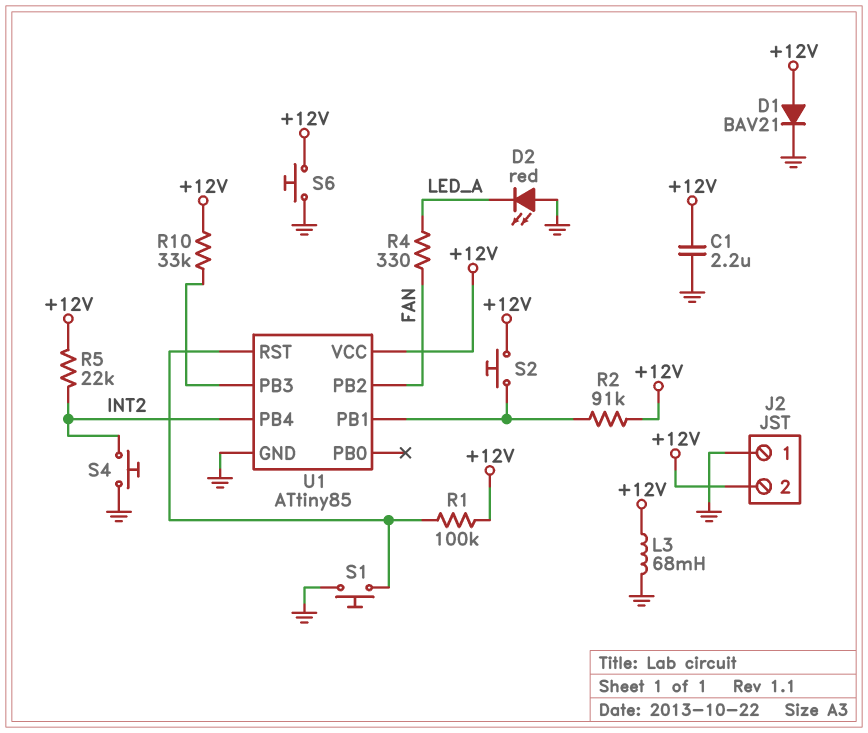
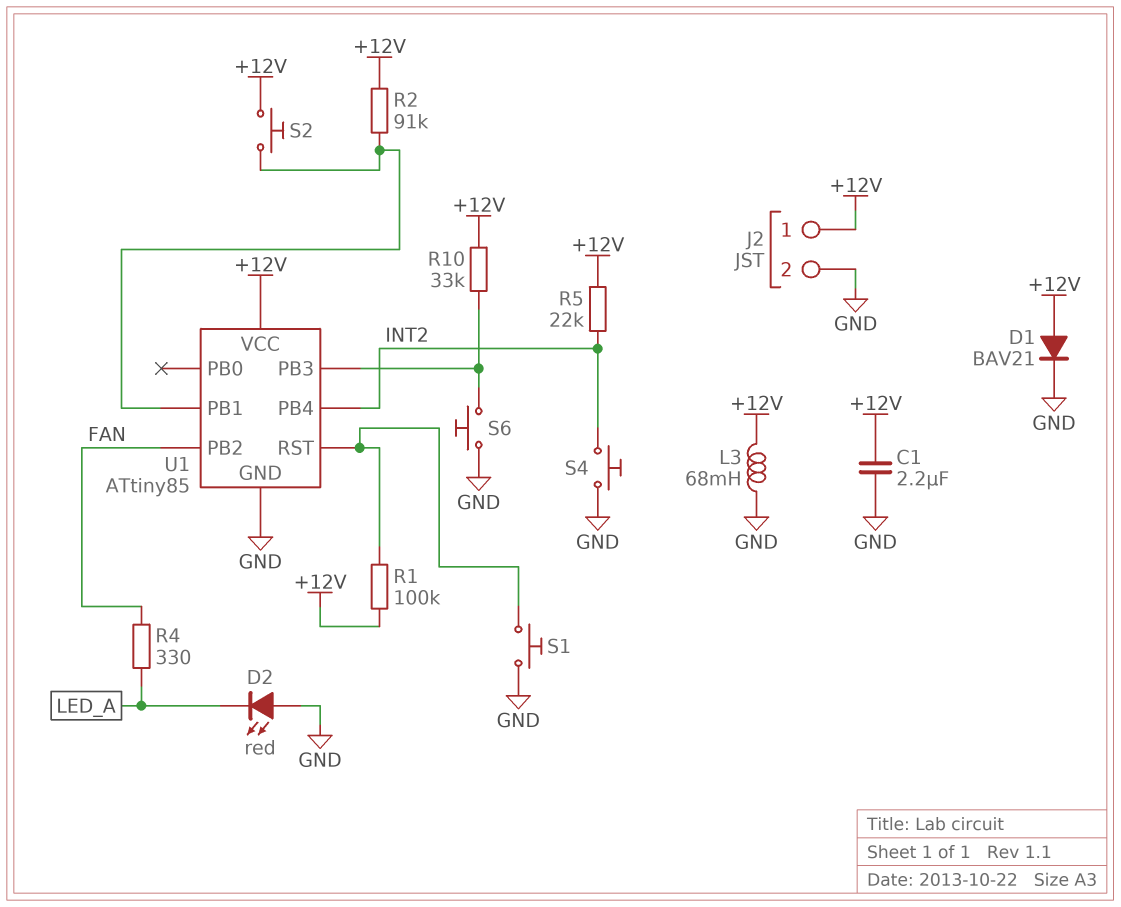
J2 pin 1: GND -> +12V
J2 pin 2: +12V -> GND
S6: button (+12V, GND) -> button (GND, U1/PB3)

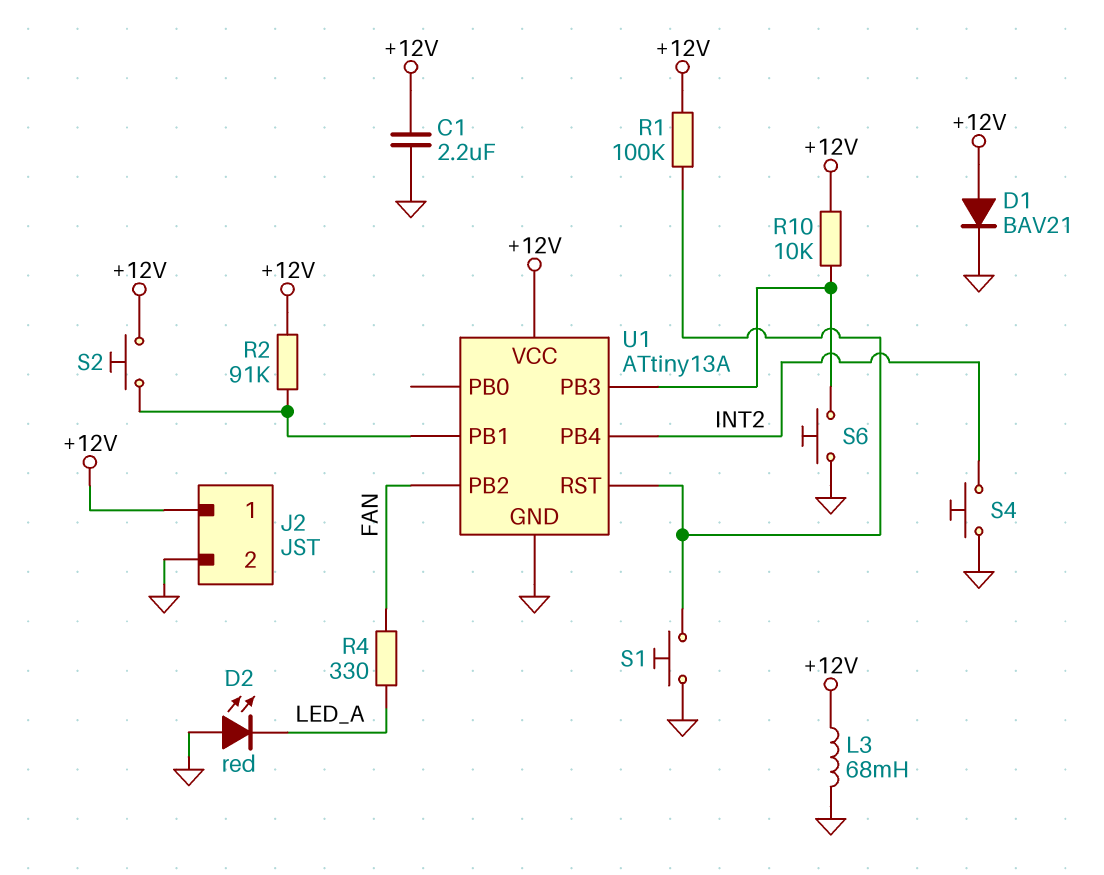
R5: 22k (+12V, INT2) -> none
R10: 33k (+12V, U1/PB3) -> 10k (+12V, U1/PB3)
U1: ATtiny85 -> ATtiny13A

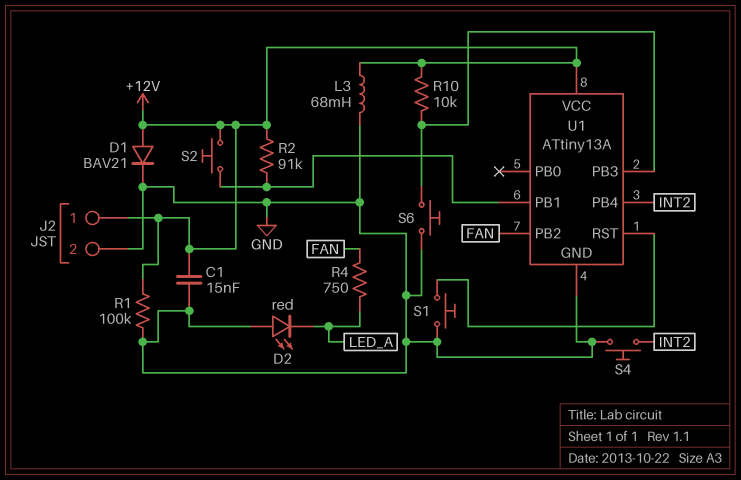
C1: 2.2uF (+12V, GND) -> 15nF (+12V, GND)
R1: 100k (+12V, U1/RST) -> 100k (+12V, GND)
R4: 330 (FAN, LED_A) -> 750 (FAN, LED_A)

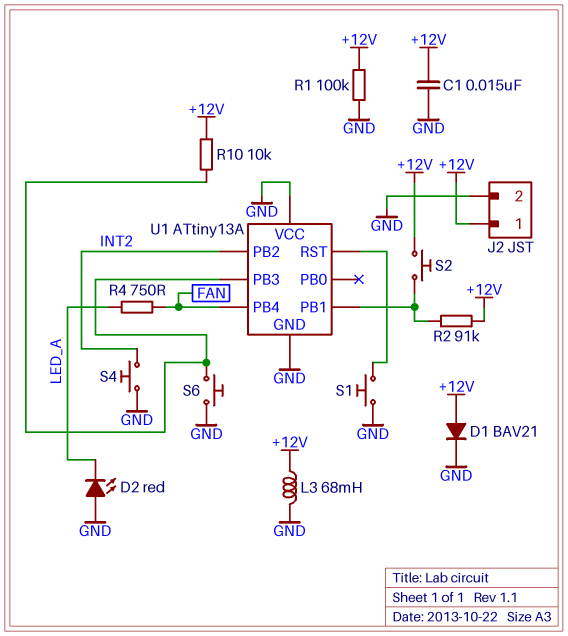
U1 pin PB2: FAN -> INT2
U1 pin PB4: INT2 -> FAN
U1 pin VCC: +12V -> GND

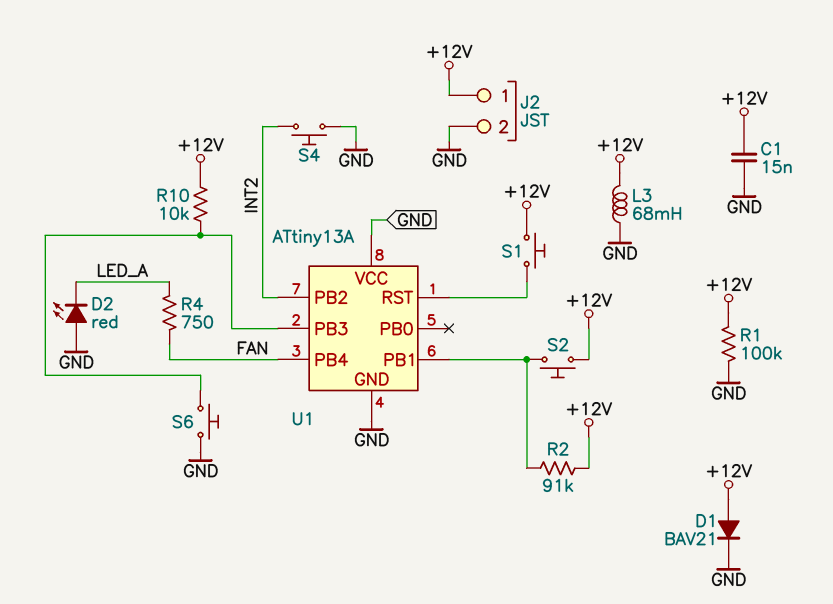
S1: button (GND, U1/RST) -> button (+12V, U1/RST)

